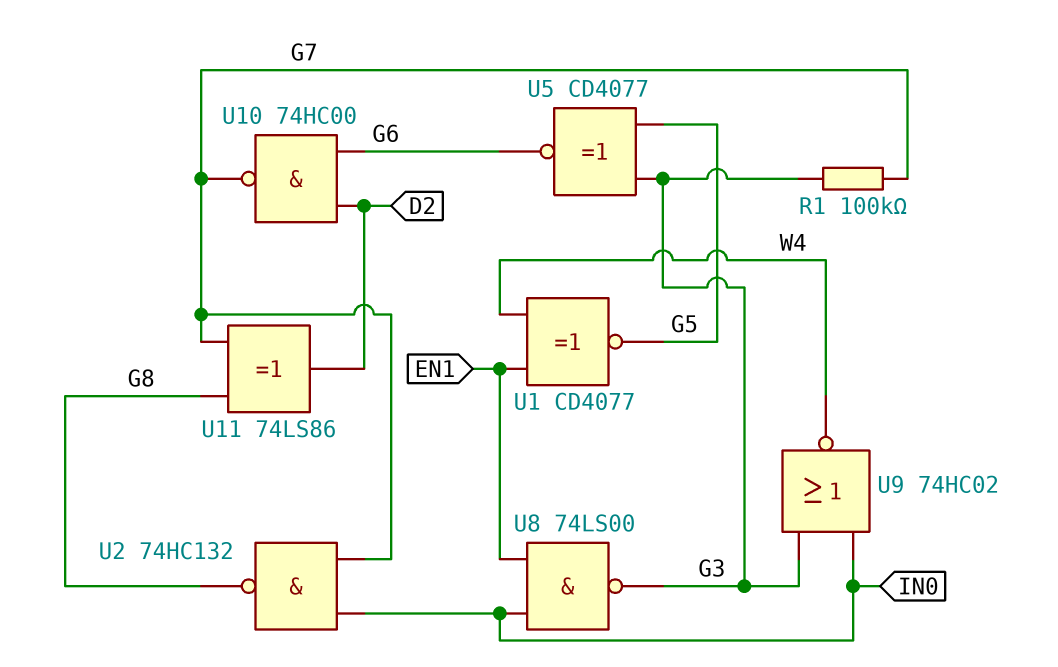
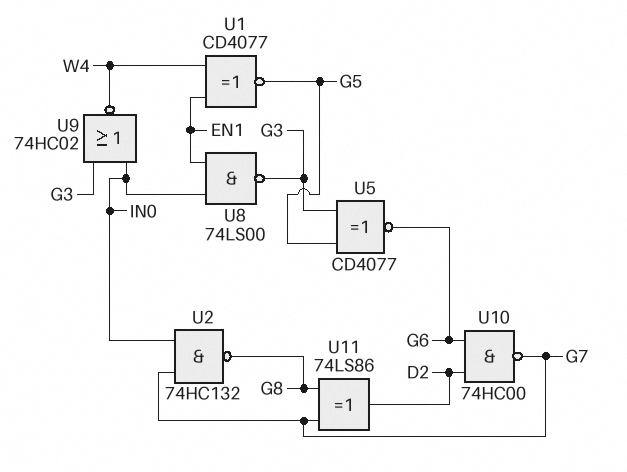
R1: 100k (G3, G7) -> none

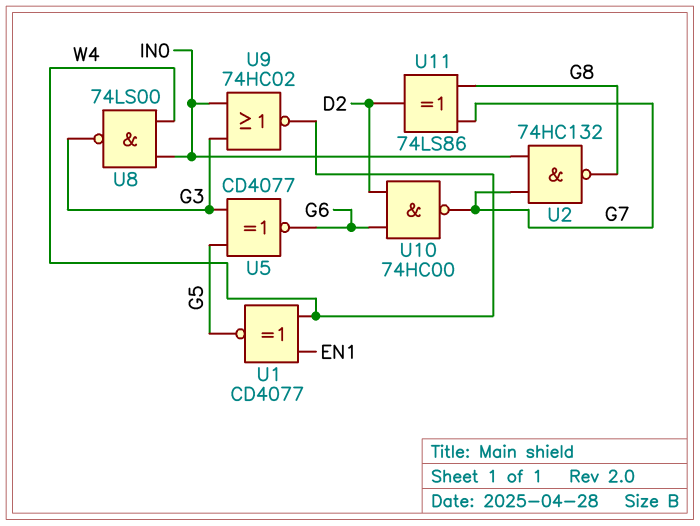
U8: NAND 74LS00 (in EN1, in IN0, out G3) -> NAND 74LS00 (in IN0, in W4, out G3)

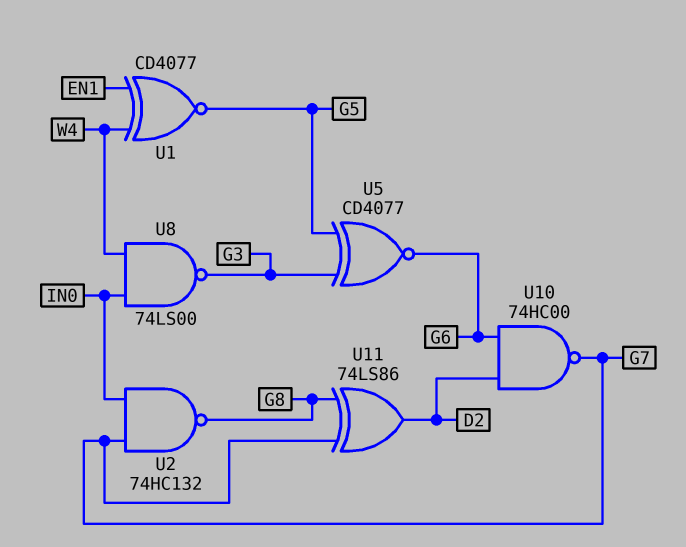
U9: NOR 74HC02 (in G3, in IN0, out W4) -> none

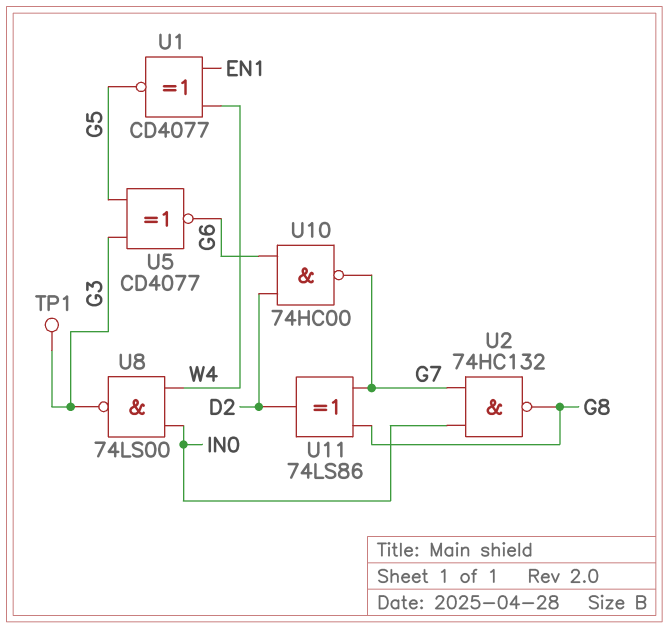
TP1: none -> test point (G3)

